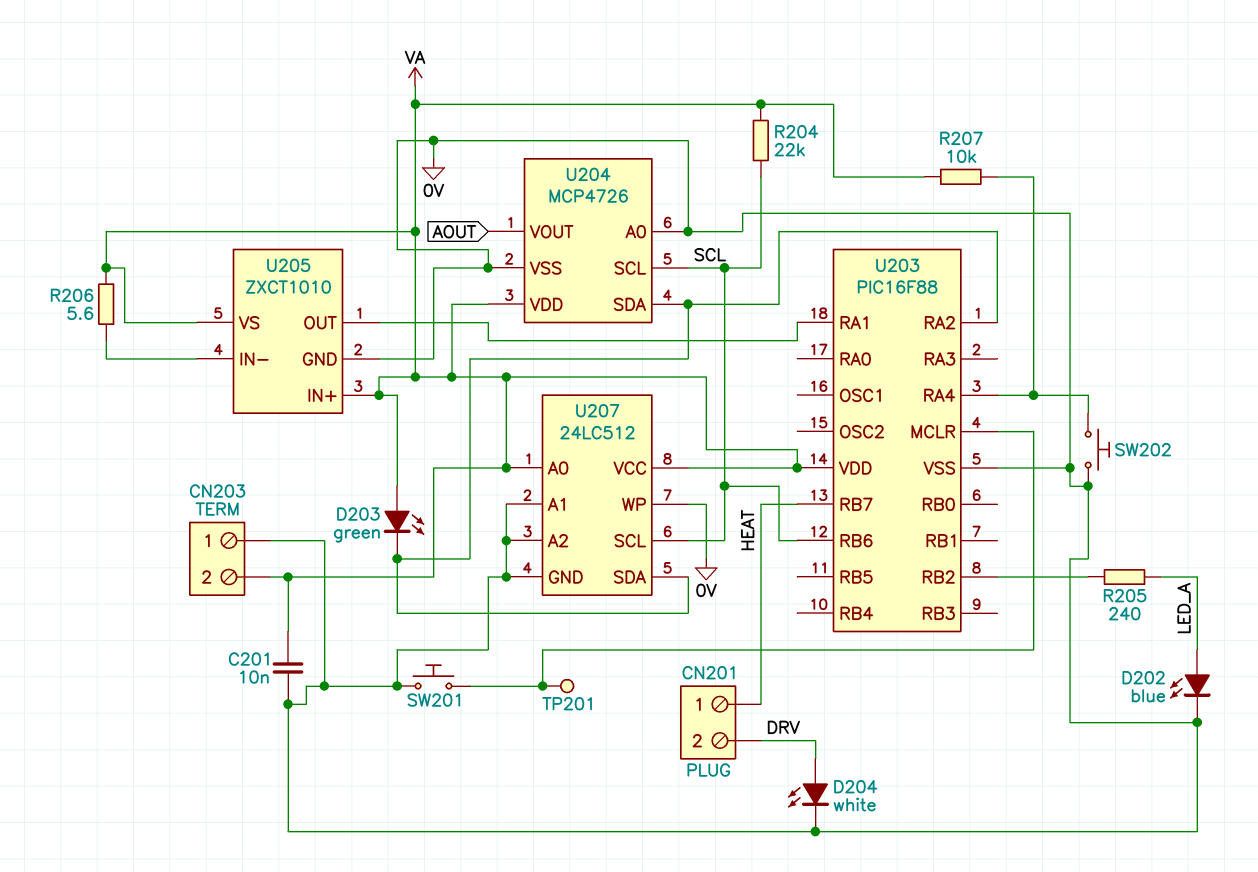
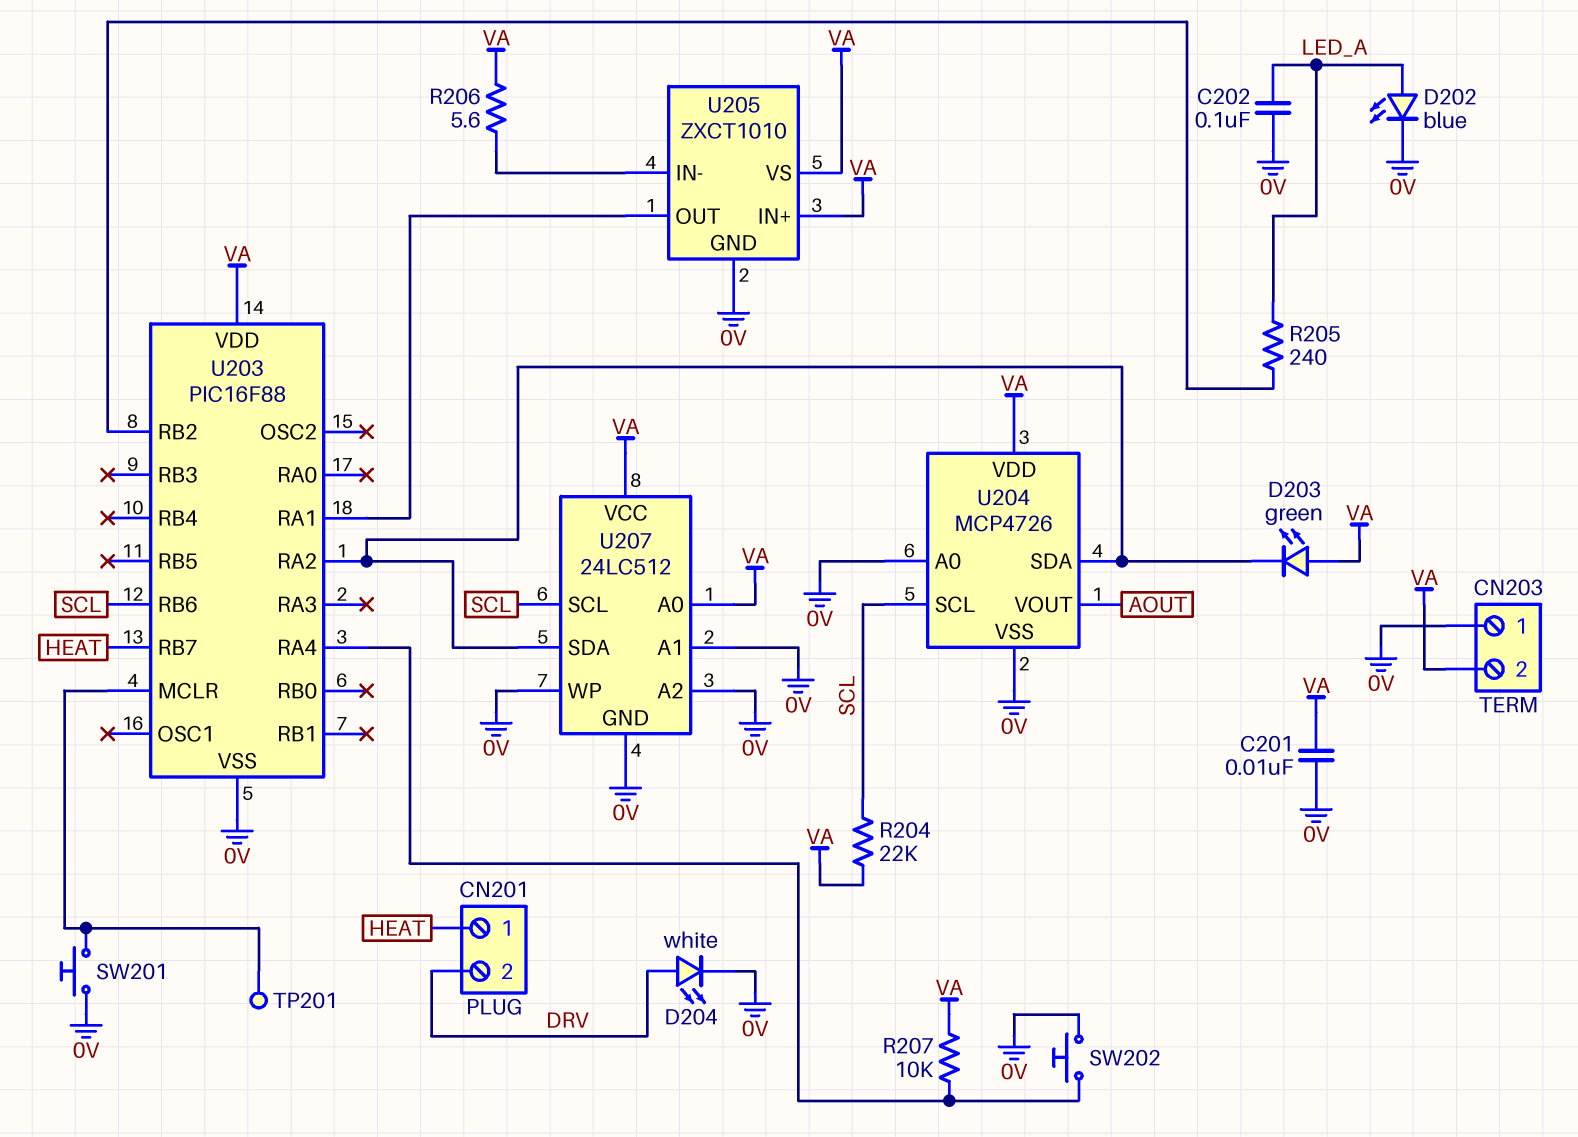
C202: none -> 100nF (0V, LED_A)

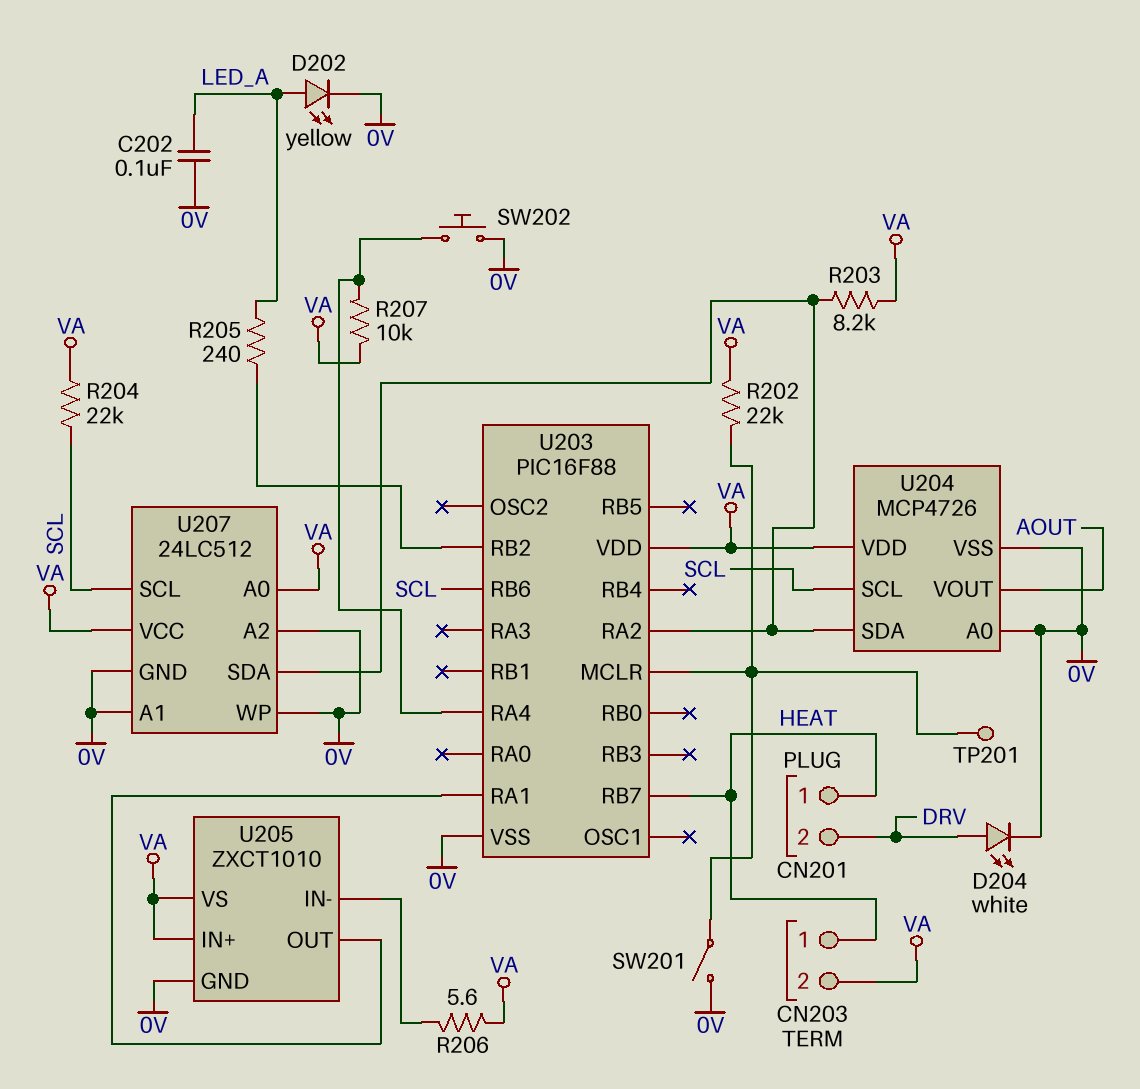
C201: 10nF (0V, VA) -> none
CN203 pin 1: 0V -> HEAT
D202: LED blue (A LED_A, K 0V) -> LED yellow (A LED_A, K 0V)
D203: LED green (A VA, K U203/RA2) -> none
R202: none -> 22k (U203/MCLR, VA)
R203: none -> 8.2k (U203/RA2, VA)
SW201: button (0V, U203/MCLR) -> switch (0V, U203/MCLR)

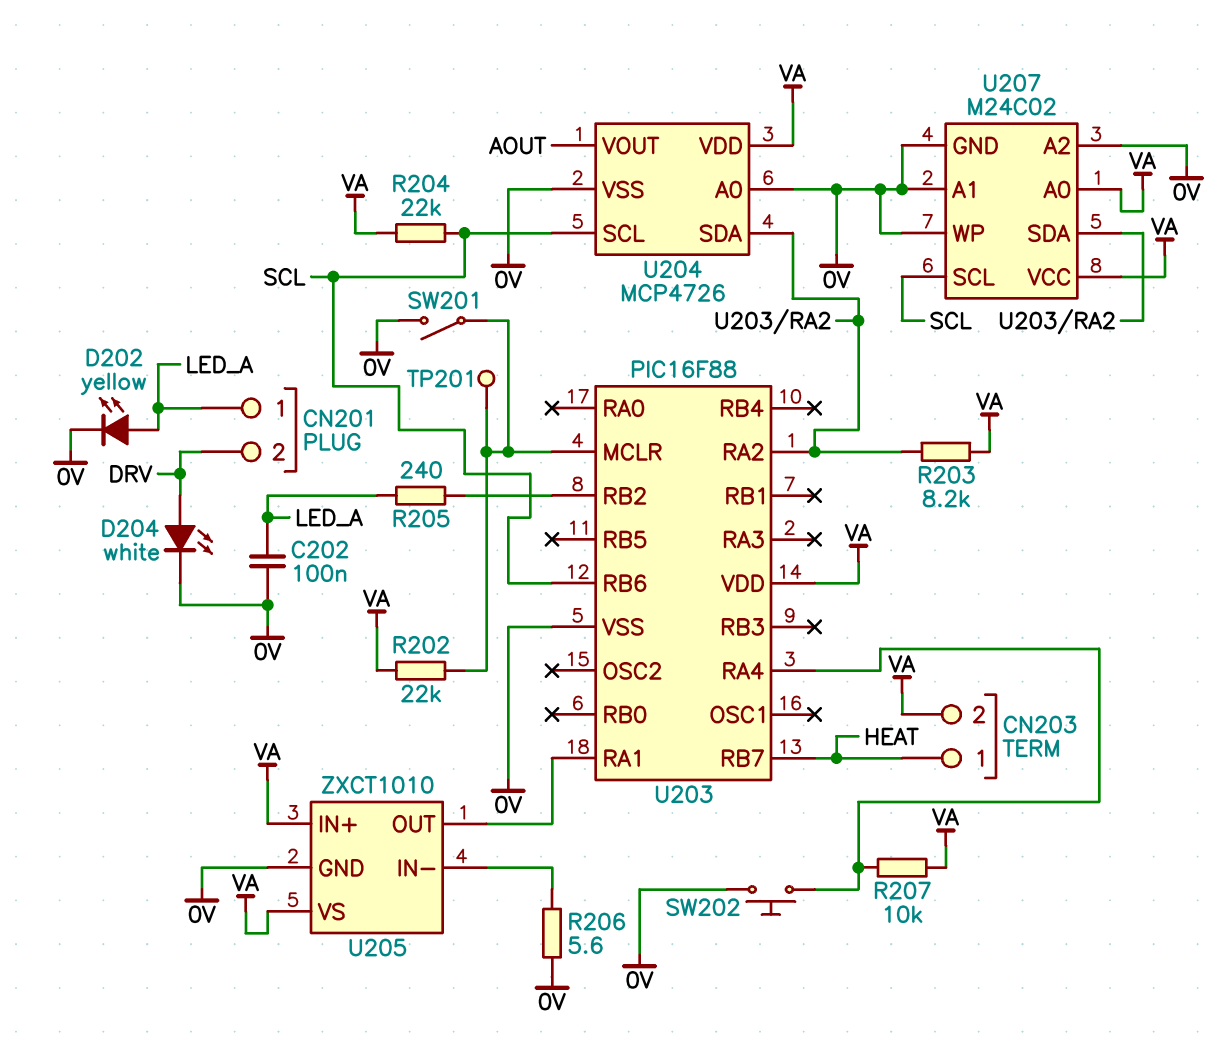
CN201 pin 1: HEAT -> LED_A
R206: 5.6 (U205/IN-, VA) -> 5.6 (0V, U205/IN-)
U207: 24LC512 -> M24C02

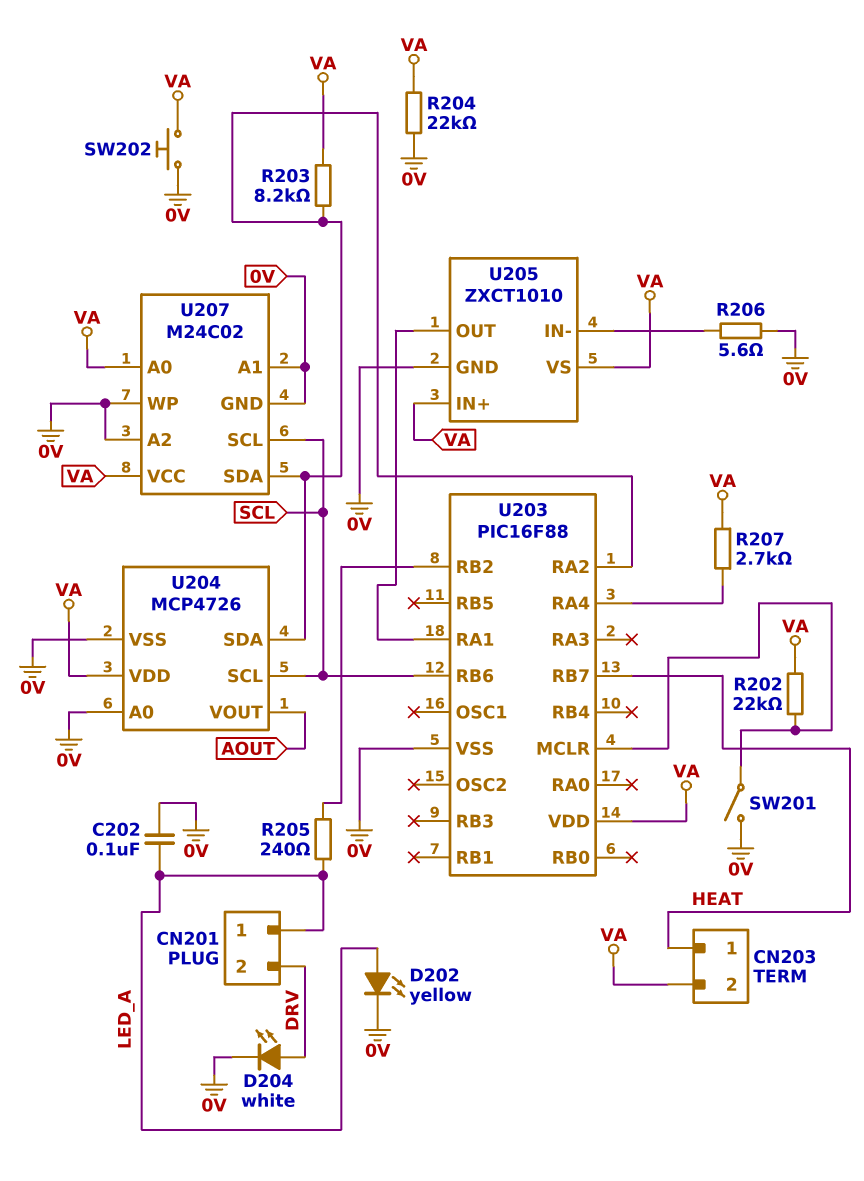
R204: 22k (SCL, VA) -> 22k (0V, VA)
R207: 10k (U203/RA4, VA) -> 2.7k (U203/RA4, VA)
SW202: button (0V, U203/RA4) -> button (0V, VA)
TP201: test point (U203/MCLR) -> none

